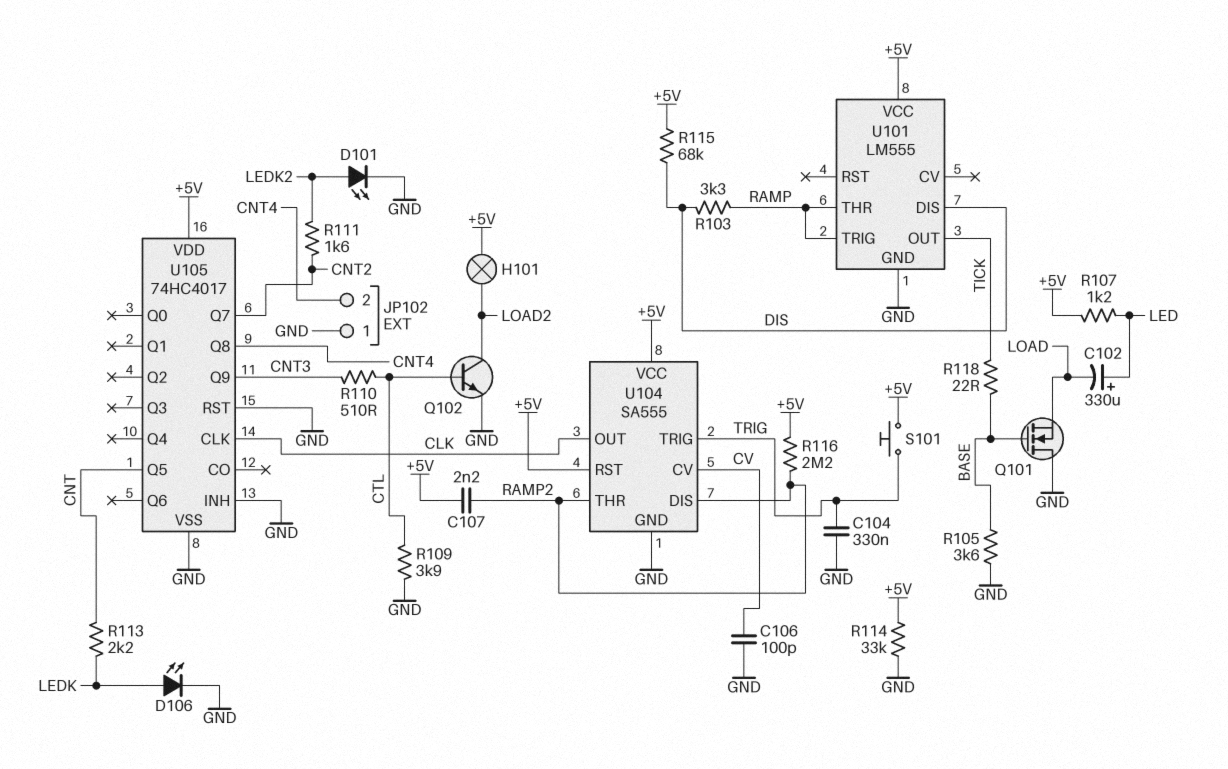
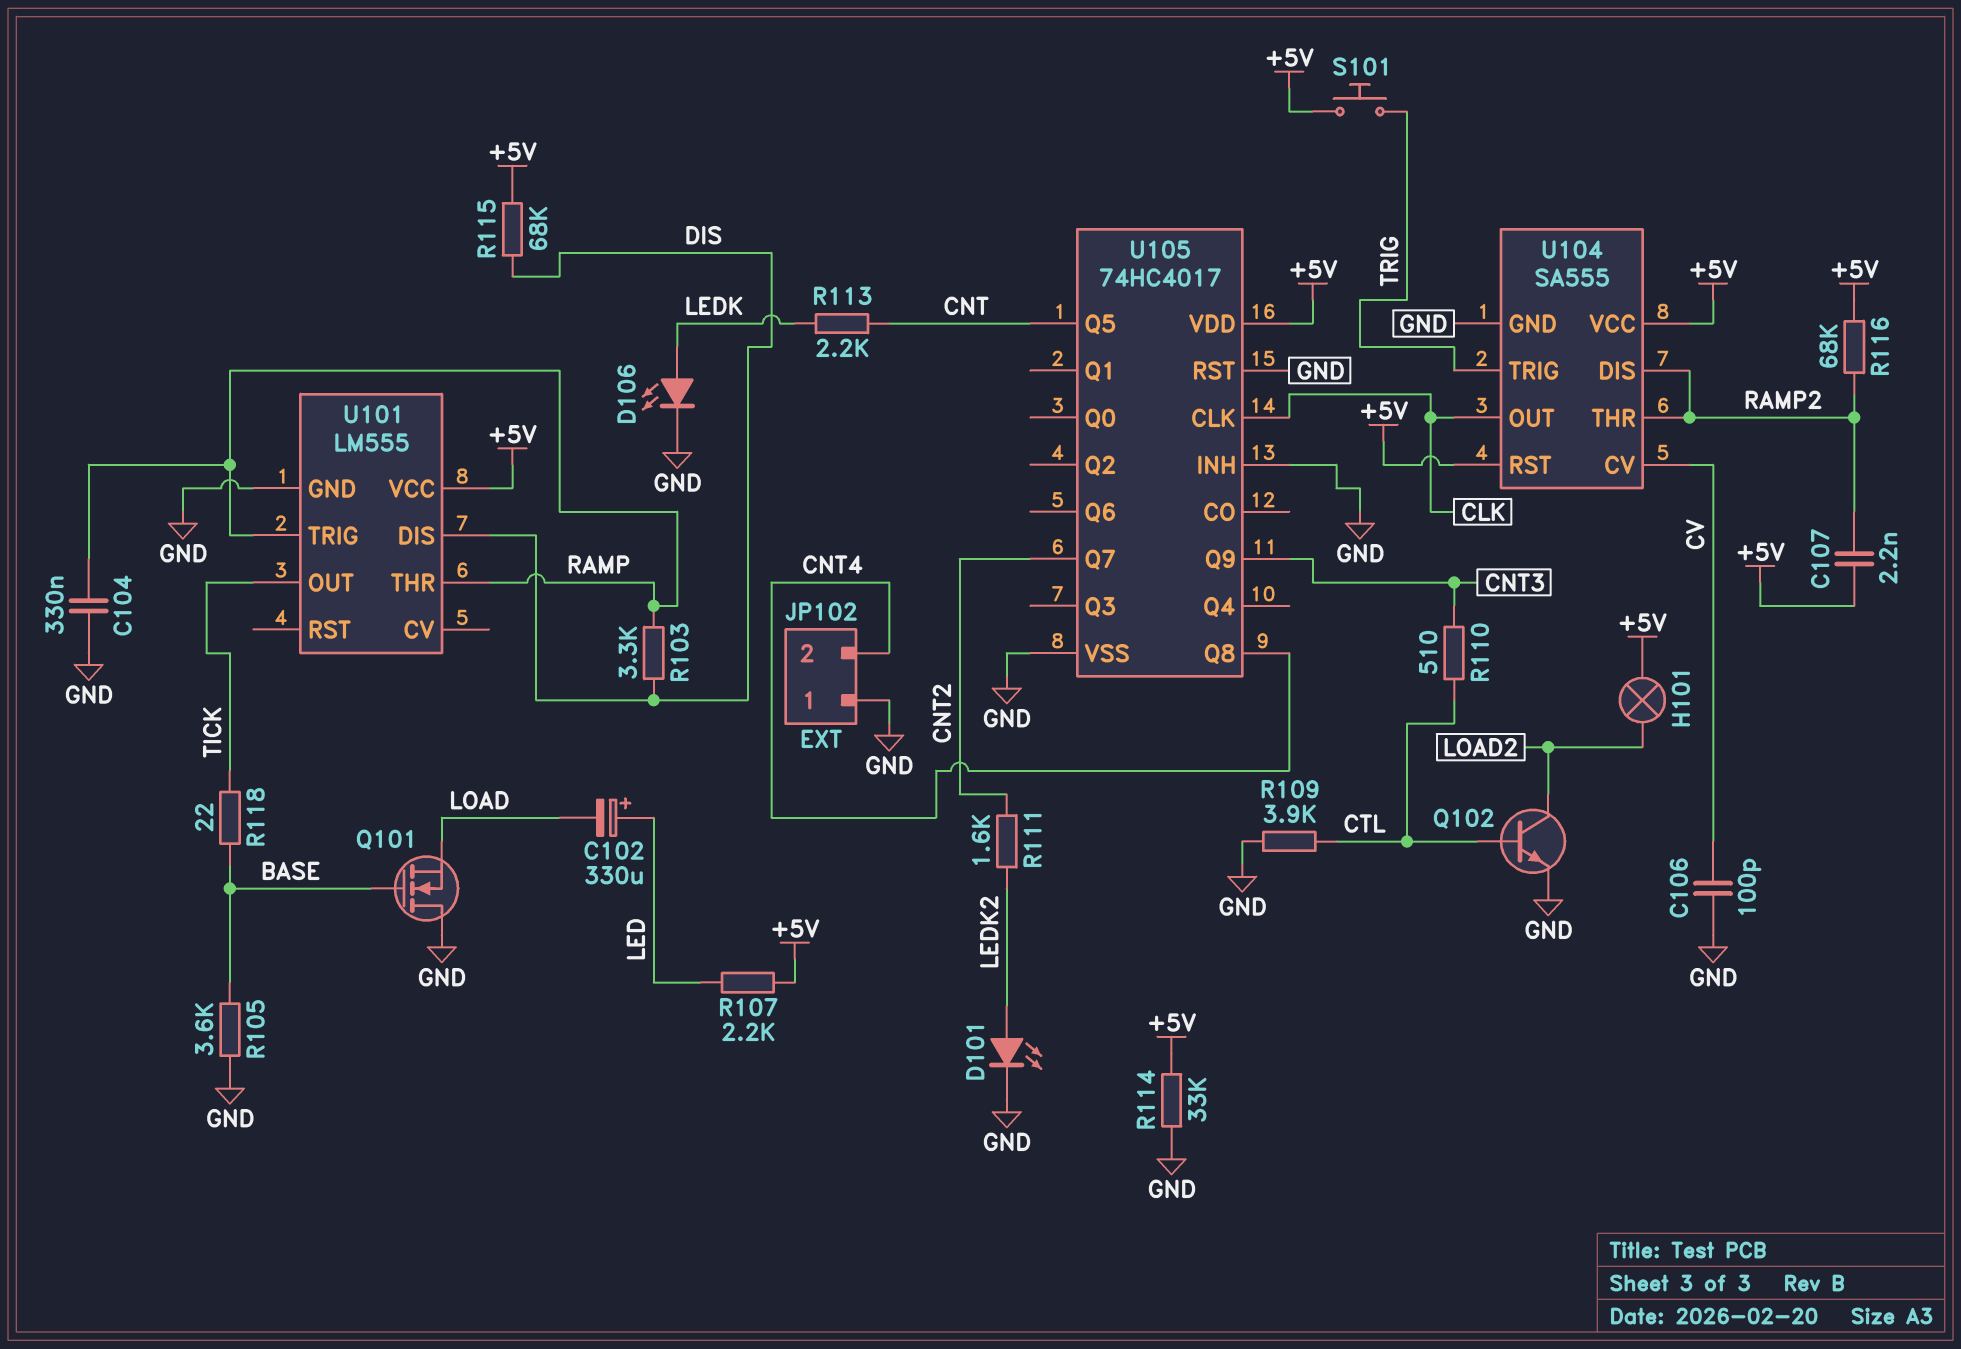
C104: 330nF (GND, TRIG) -> 330nF (GND, RAMP)
R107: 1.2k (+5V, LED) -> 2.2k (+5V, LED)
R116: 2.2M (+5V, RAMP2) -> 68k (+5V, RAMP2)

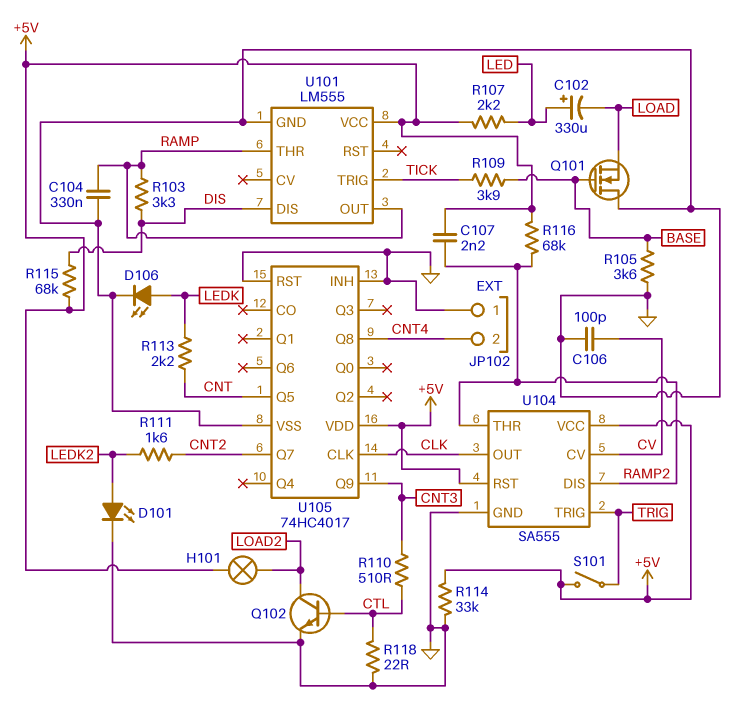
R109: 3.9k (CTL, GND) -> 3.9k (BASE, TICK)
R118: 22 (BASE, TICK) -> 22 (CTL, GND)
S101: button (+5V, TRIG) -> switch (+5V, TRIG)
U101 pin OUT: TICK -> RAMP
U101 pin TRIG: RAMP -> TICK

